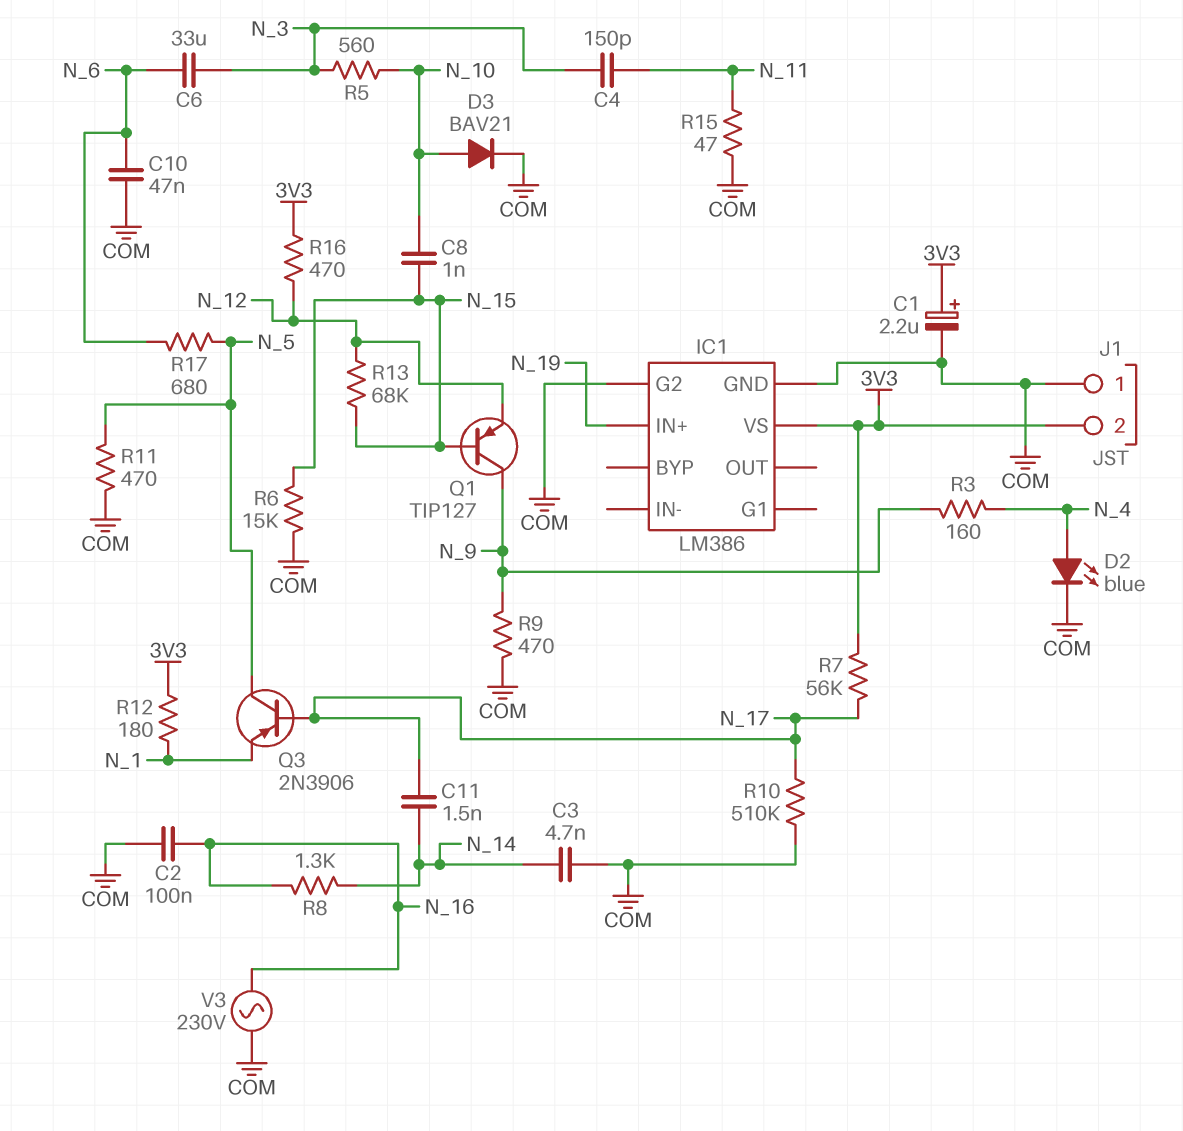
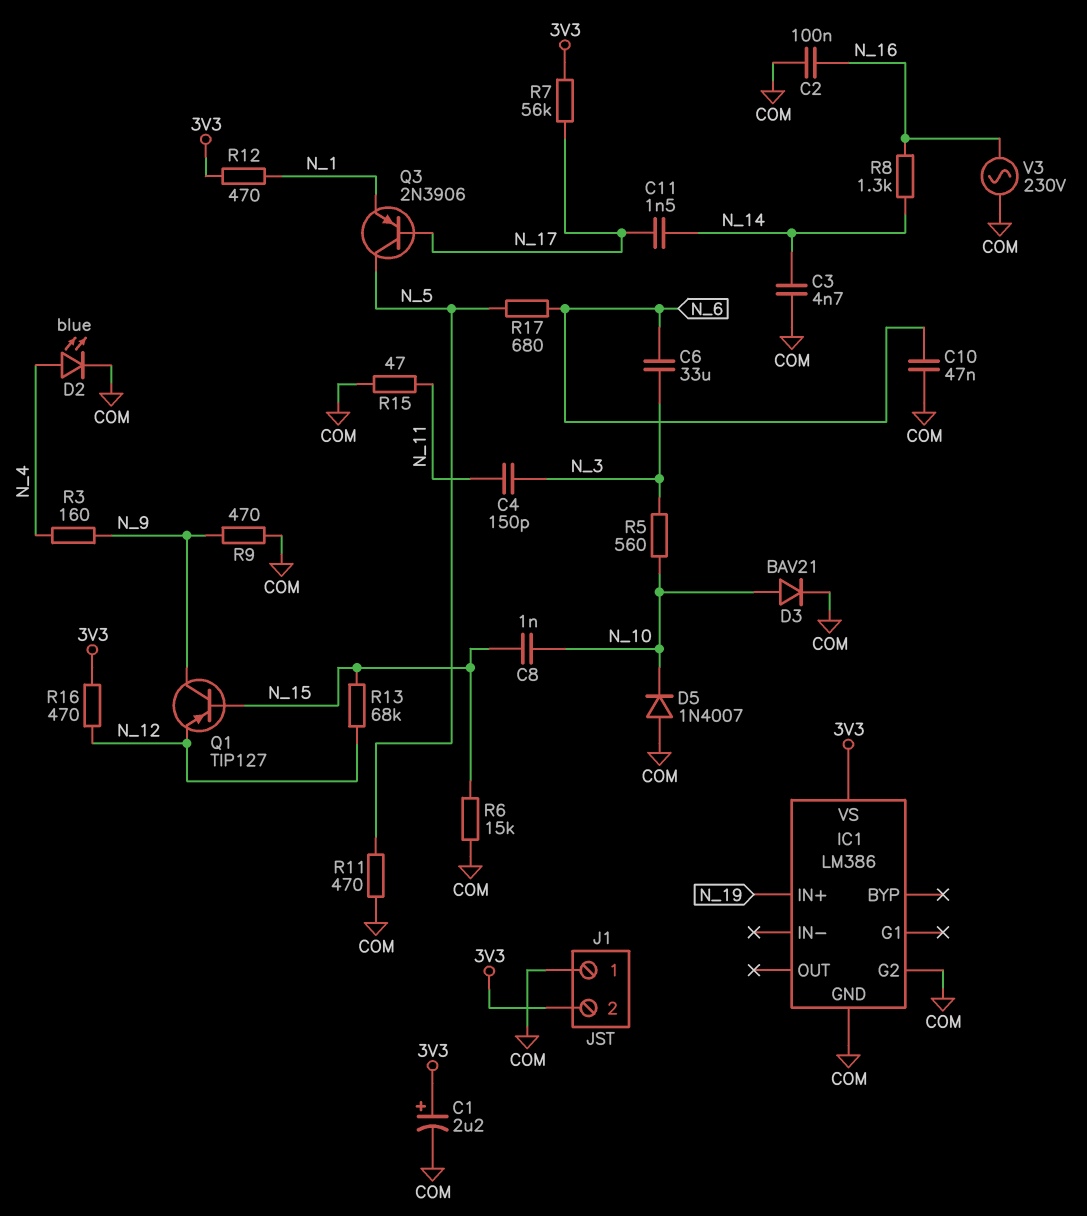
D5: none -> diode 1N4007 (A COM, K N_10)
R10: 510k (COM, N_17) -> none
R12: 180 (3V3, N_1) -> 470 (3V3, N_1)

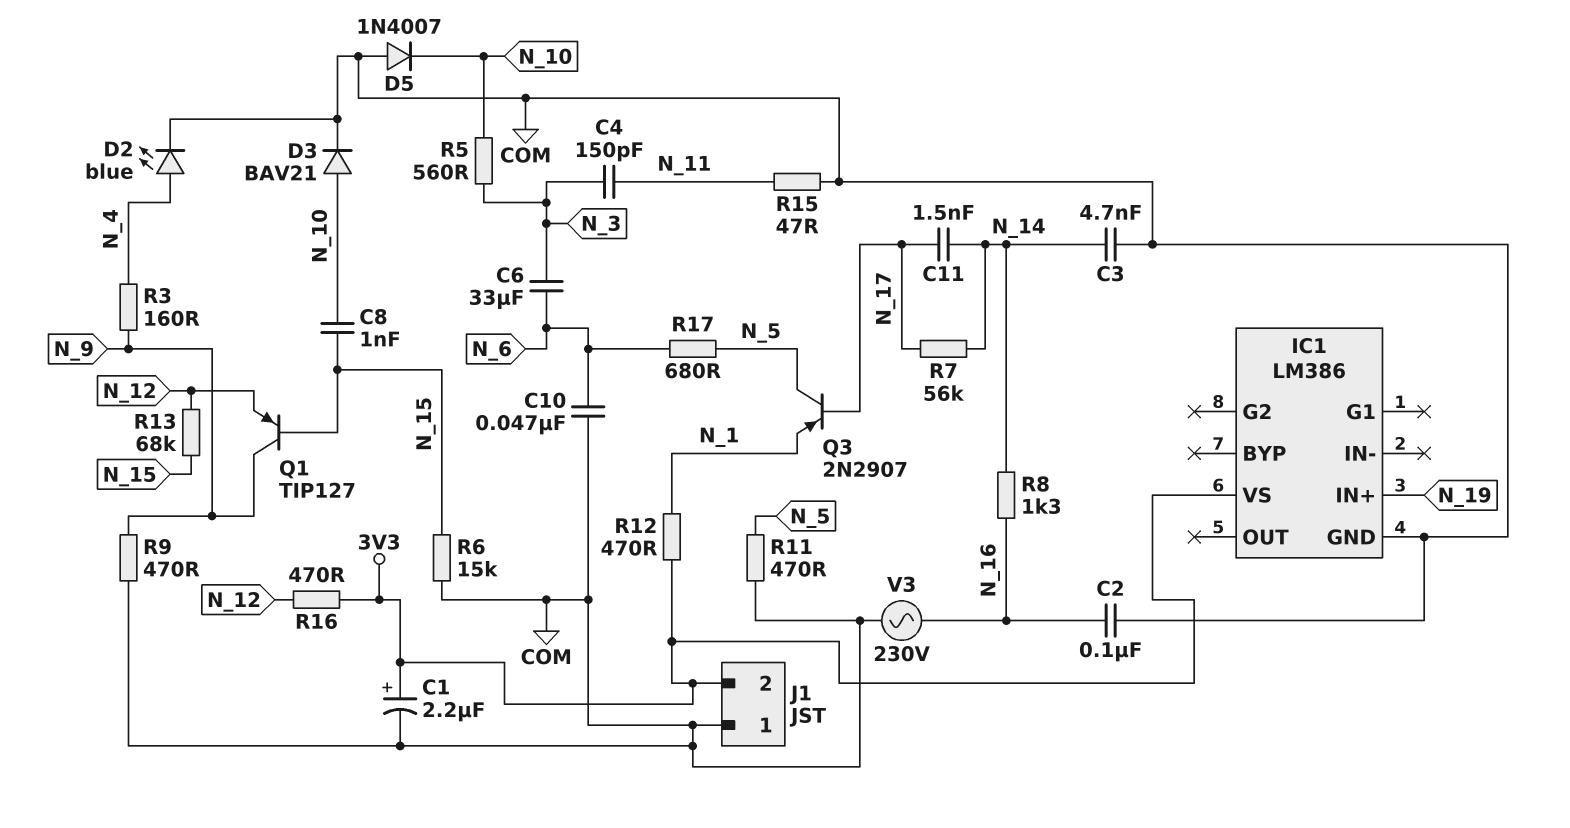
IC1 pin G2: COM -> none
Q3: PNP 2N3906 (B N_17, C N_5, E N_1) -> PNP 2N2907 (B N_17, C N_5, E N_1)
R7: 56k (3V3, N_17) -> 56k (N_14, N_17)

